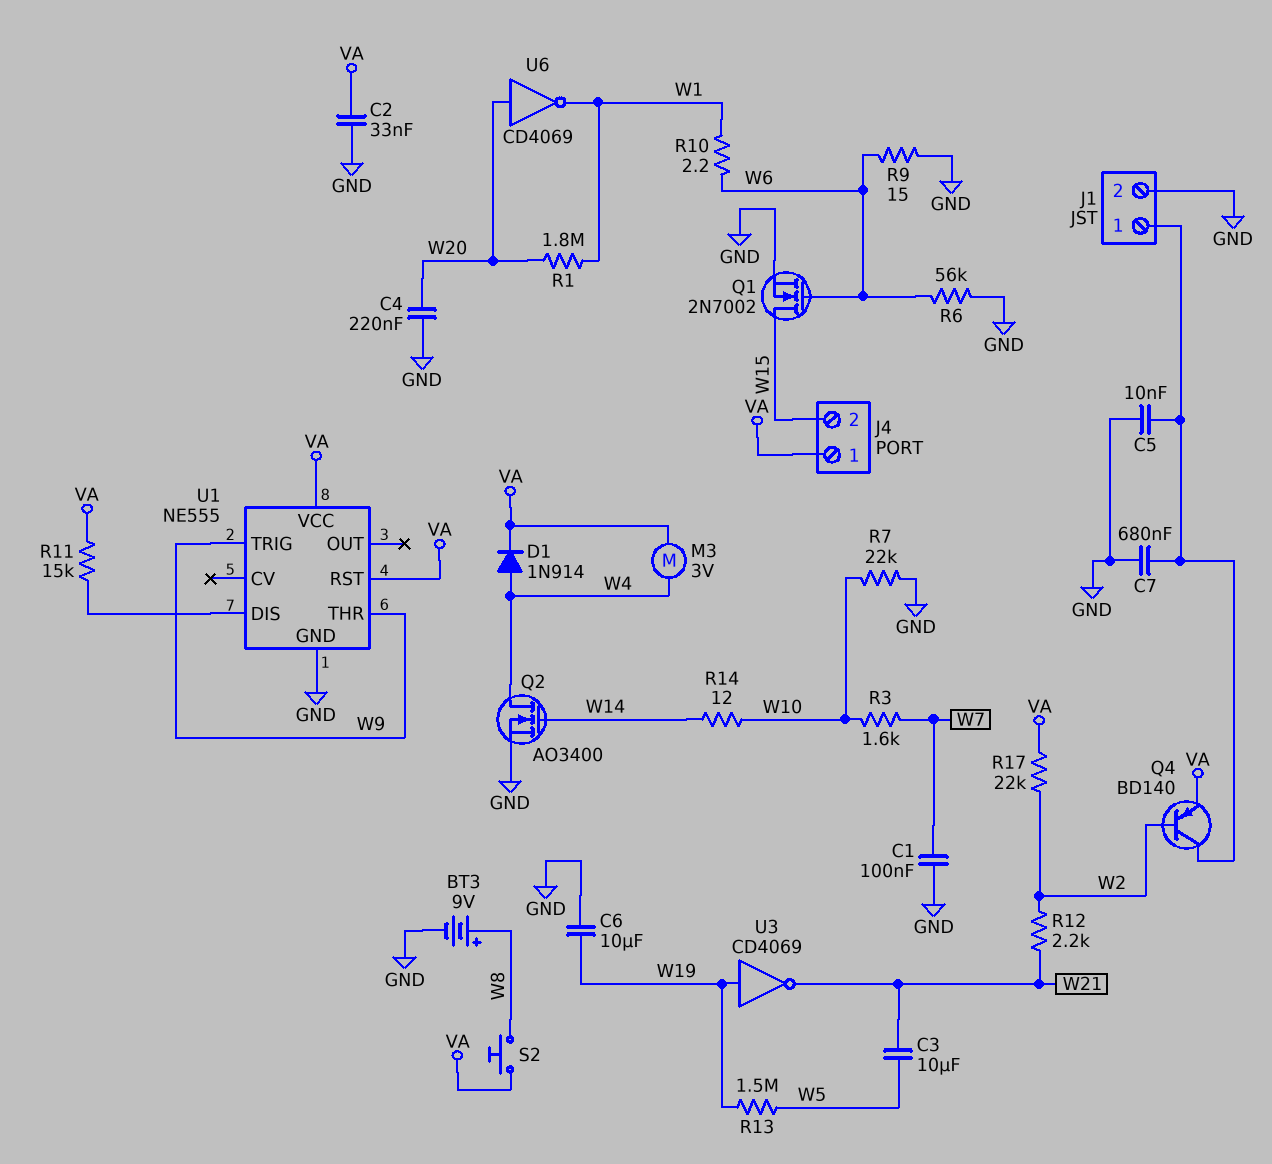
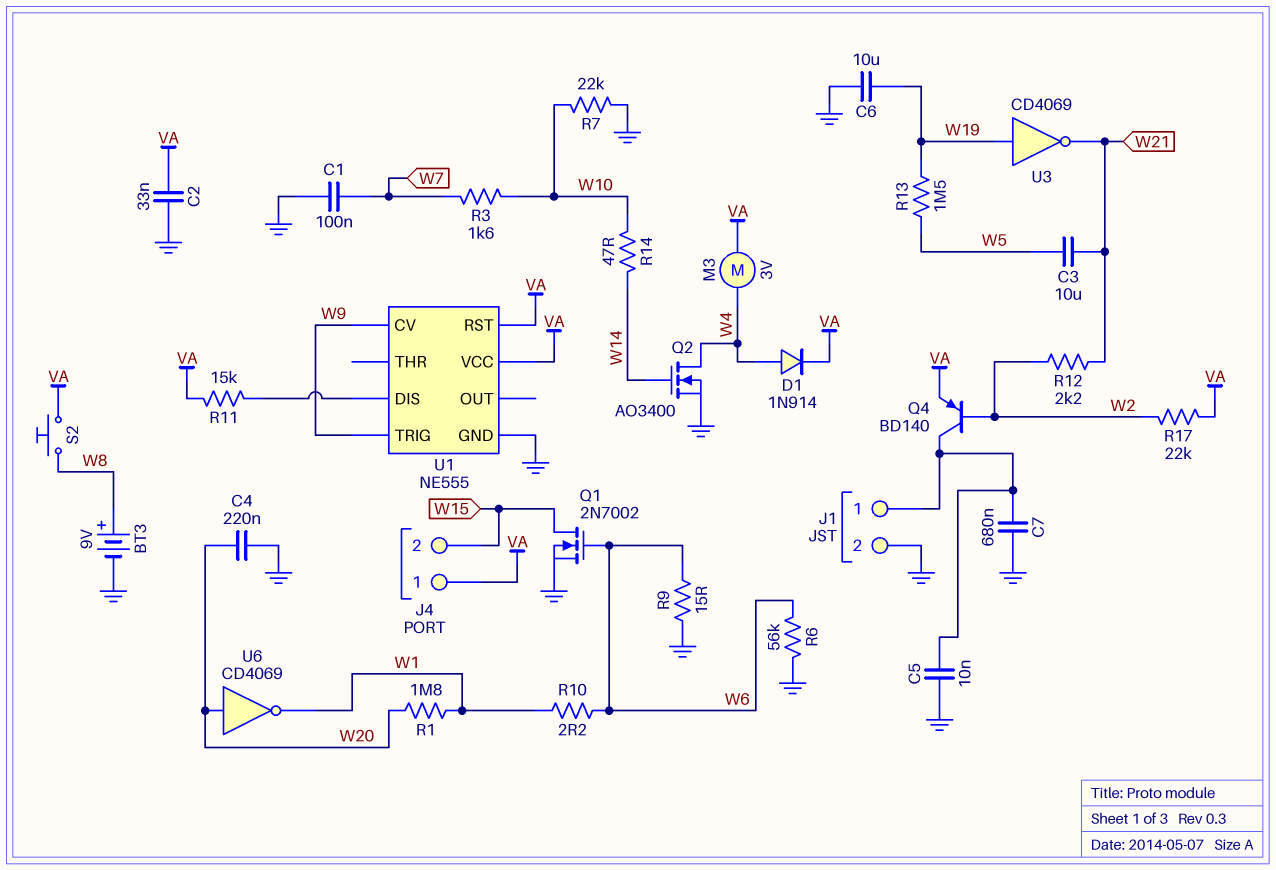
R14: 12 (W10, W14) -> 47 (W10, W14)
U1 pin CV: none -> W9
U1 pin THR: W9 -> none

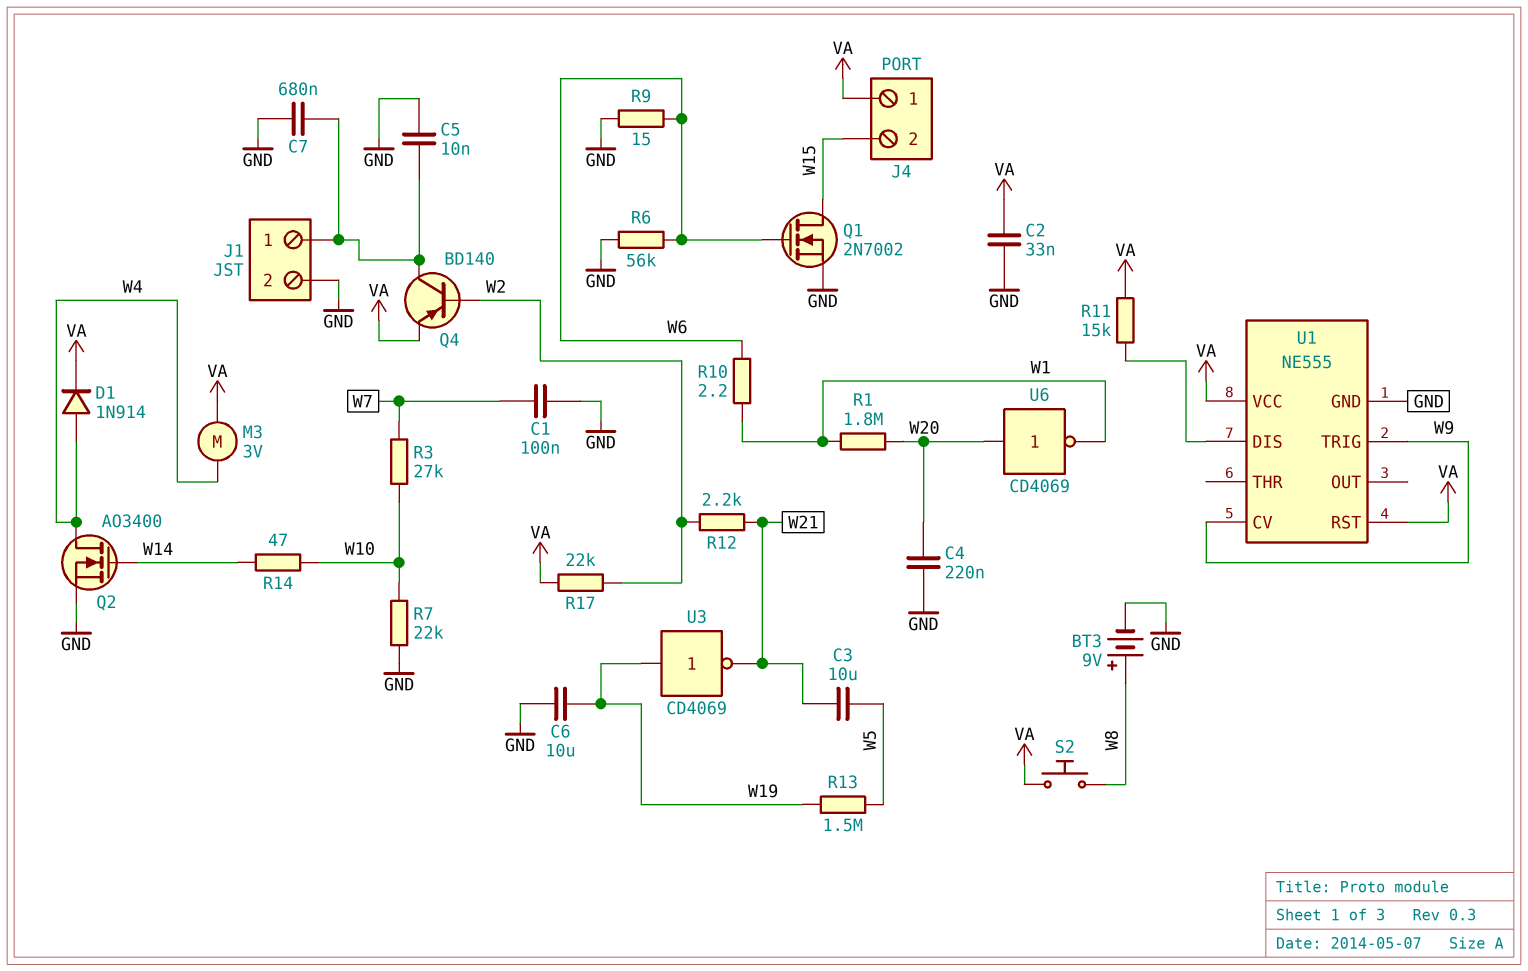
R3: 1.6k (W7, W10) -> 27k (W7, W10)

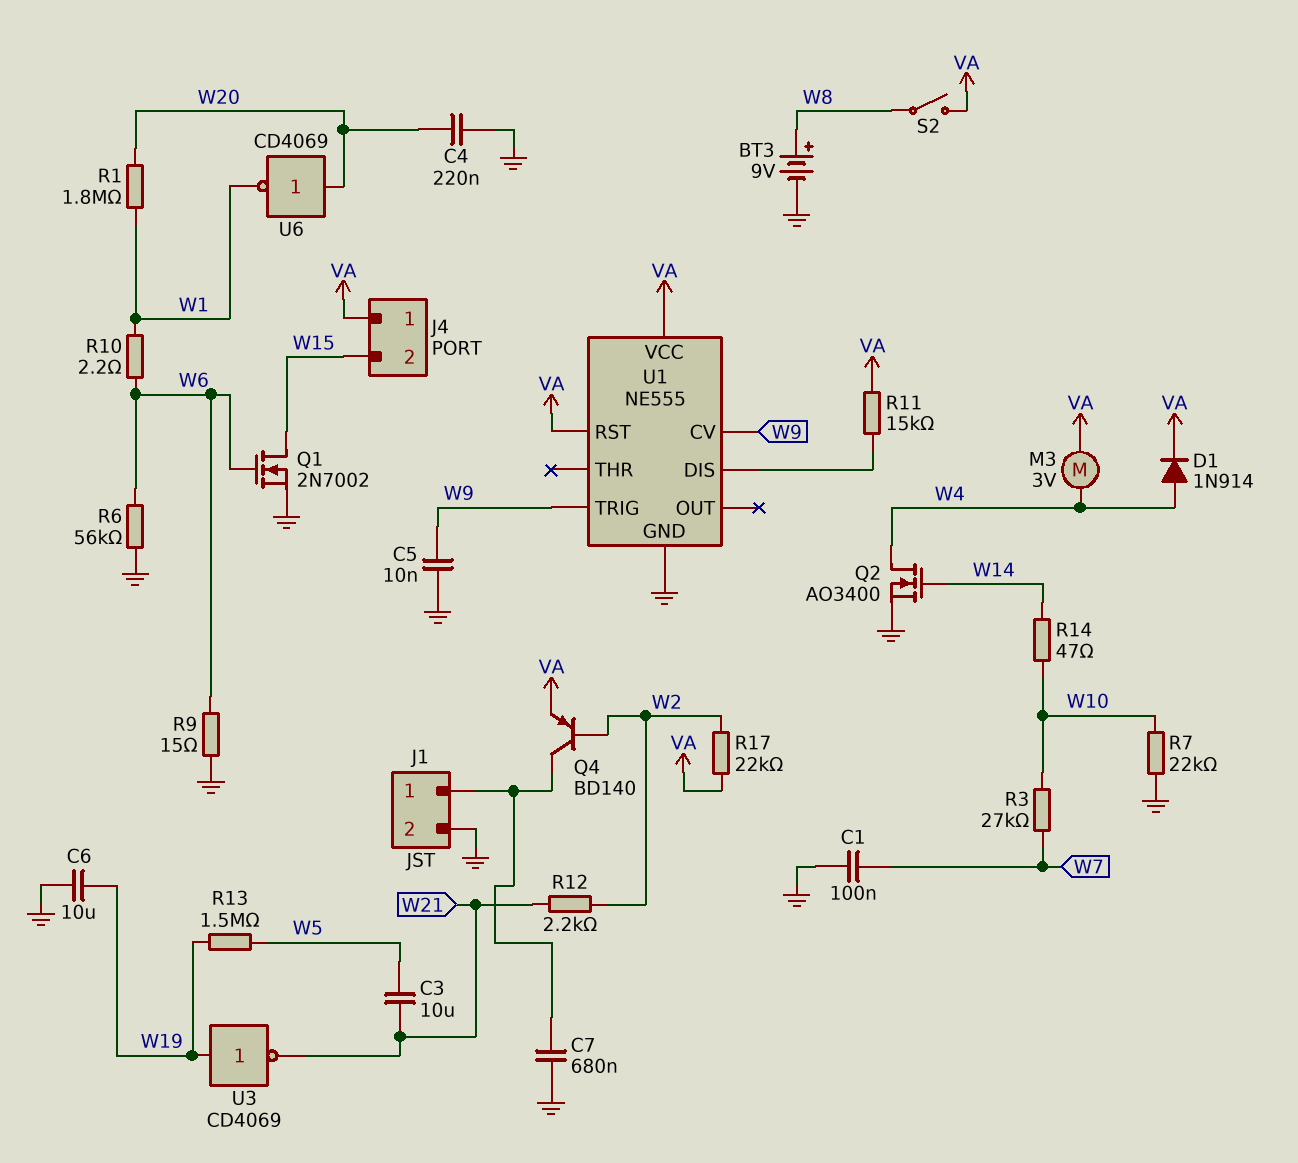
C2: 33nF (GND, VA) -> none
C5: 10nF (GND, J1/1) -> 10nF (GND, W9)
S2: button (VA, W8) -> switch (VA, W8)

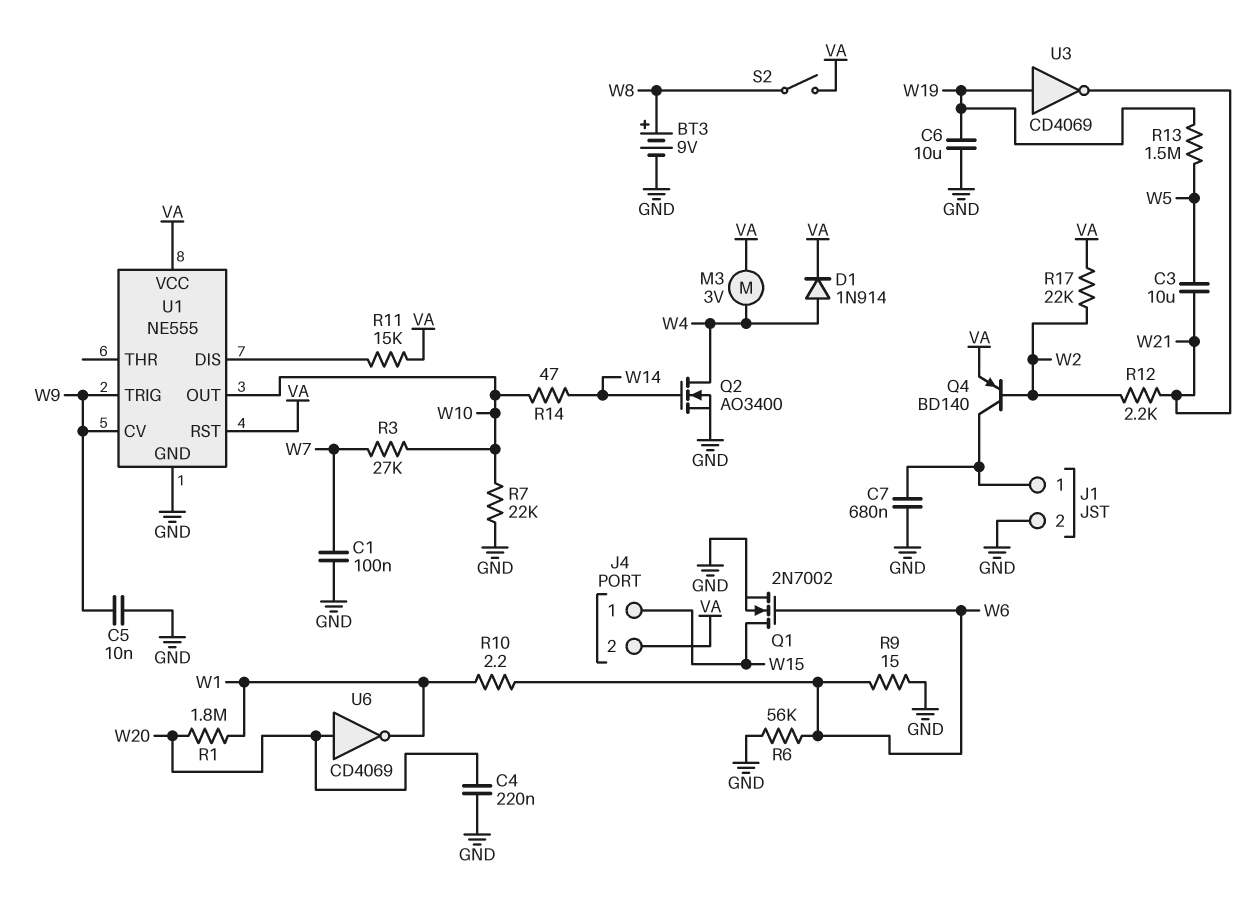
J4 pin 1: VA -> W15
J4 pin 2: W15 -> VA
U1 pin OUT: none -> W10

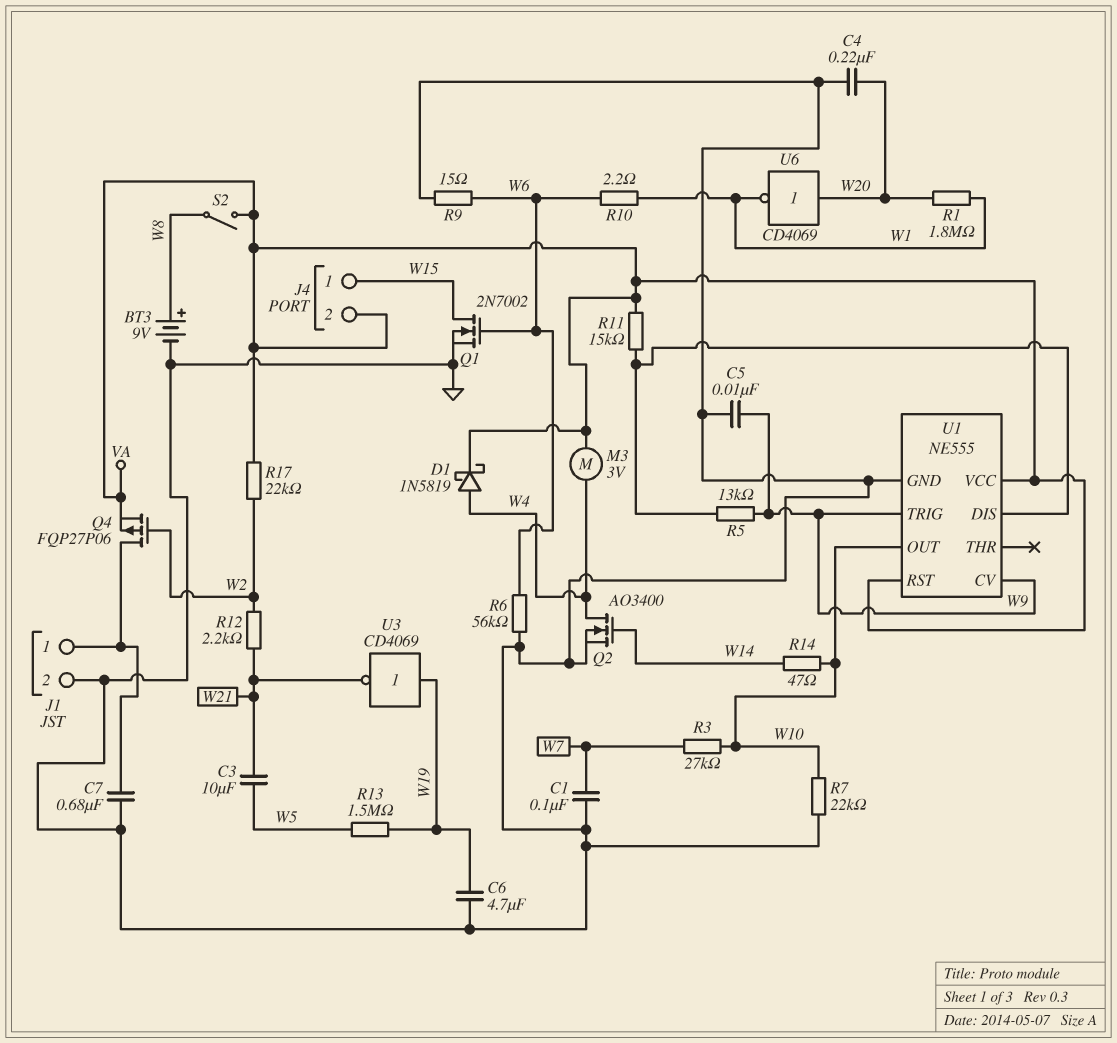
C6: 10uF (GND, W19) -> 4.7uF (GND, W19)
D1: diode 1N914 (A W4, K VA) -> schottky 1N5819 (A W4, K VA)
Q4: PNP BD140 (B W2, C J1/1, E VA) -> PMOS FQP27P06 (G W2, D J1/1, S VA)
R5: none -> 13k (U1/DIS, W9)

